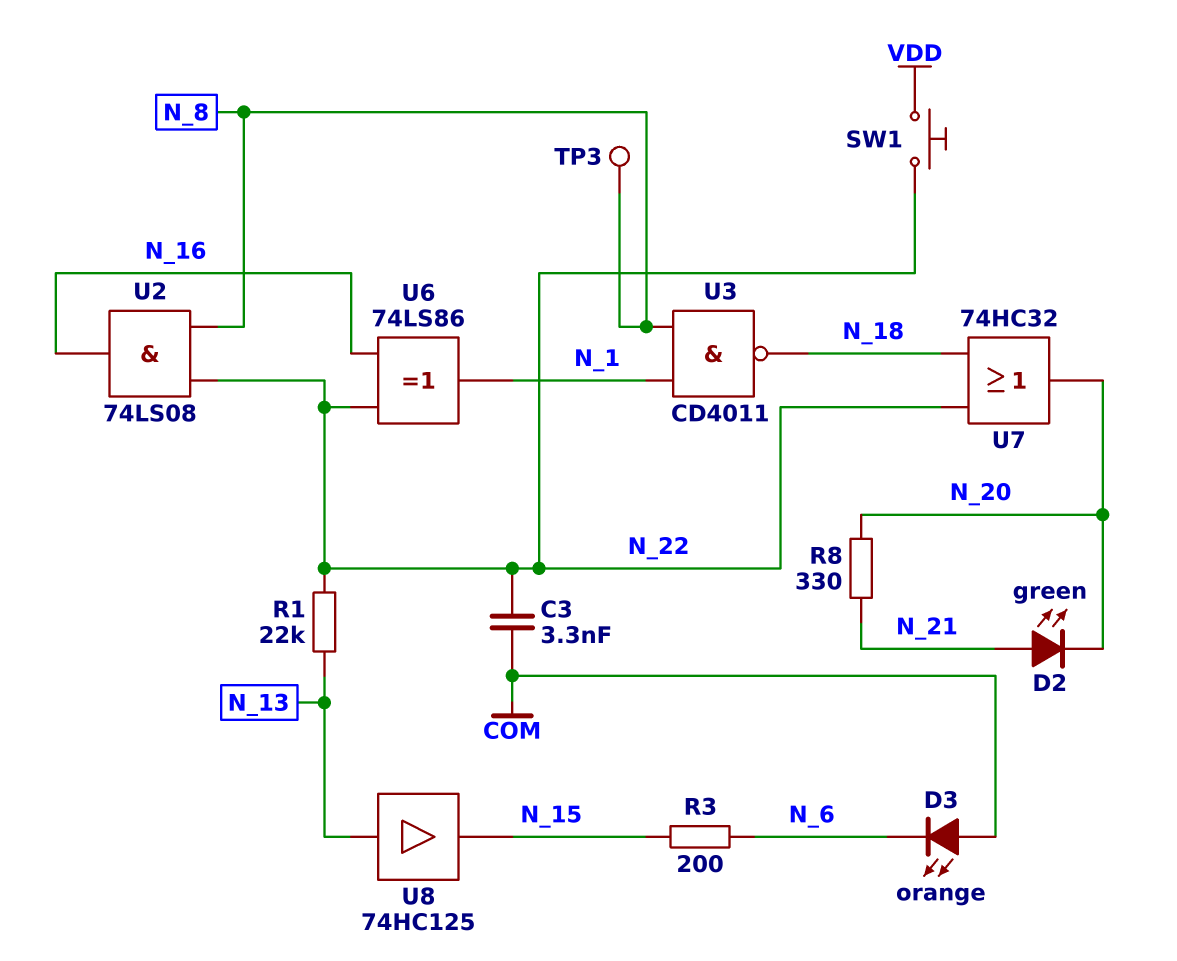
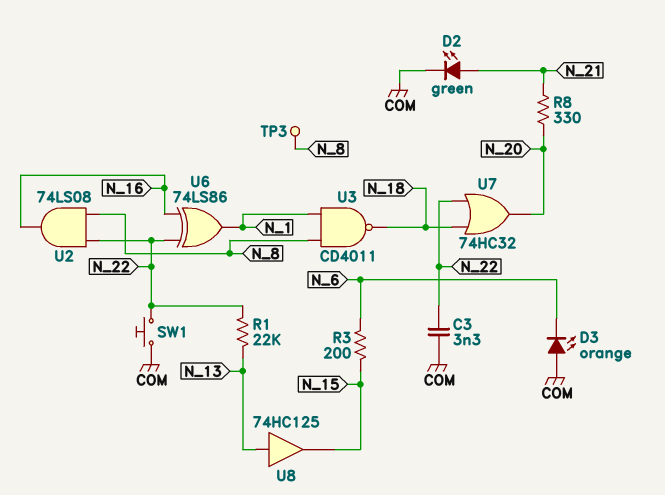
D2: LED green (A N_21, K N_20) -> LED green (A N_21, K COM)
SW1: button (N_22, VDD) -> button (COM, N_22)

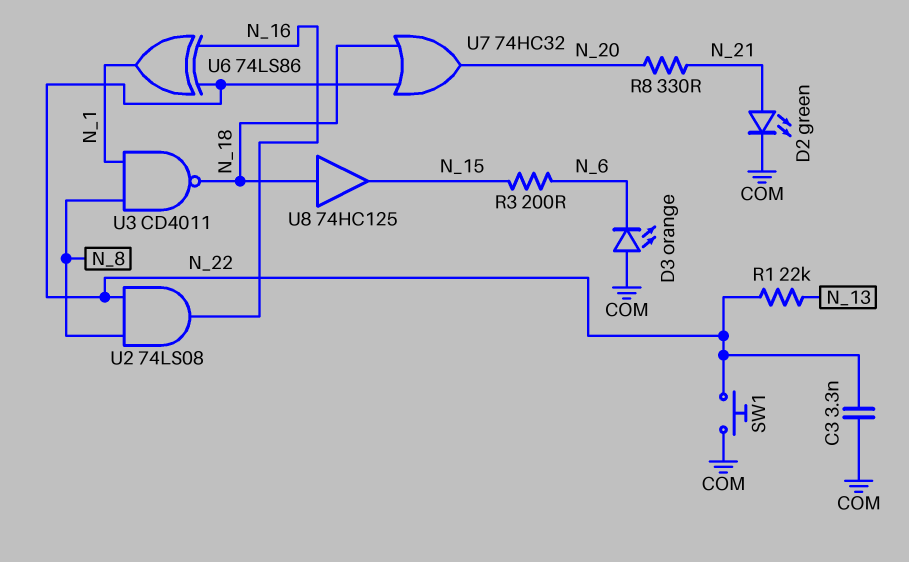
TP3: test point (N_8) -> none
U8: buffer 74HC125 (in N_13, out N_15) -> buffer 74HC125 (in N_18, out N_15)

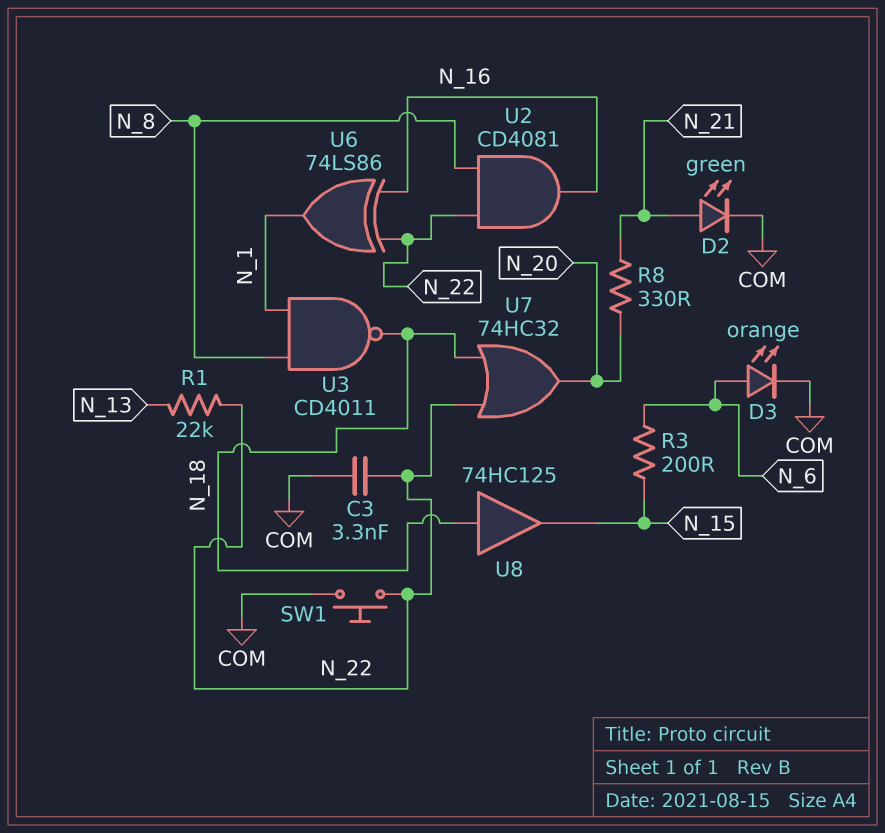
D3: LED orange (A COM, K N_6) -> LED orange (A N_6, K COM)
U2: AND 74LS08 (in N_8, in N_22, out N_16) -> AND CD4081 (in N_8, in N_22, out N_16)

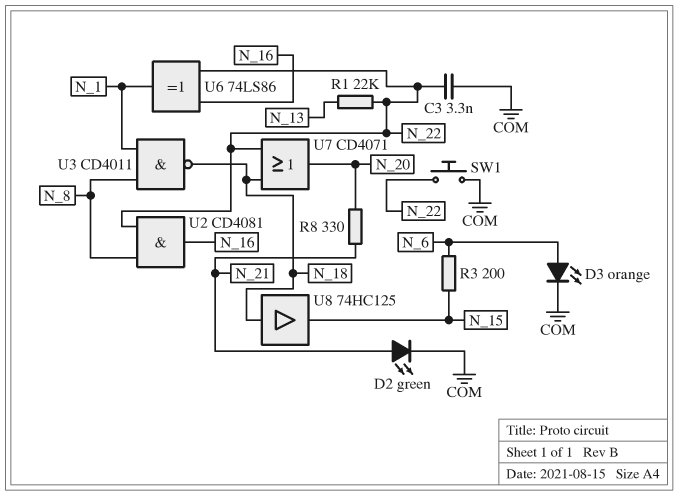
U7: OR 74HC32 (in N_18, in N_22, out N_20) -> OR CD4071 (in N_18, in N_22, out N_20)

